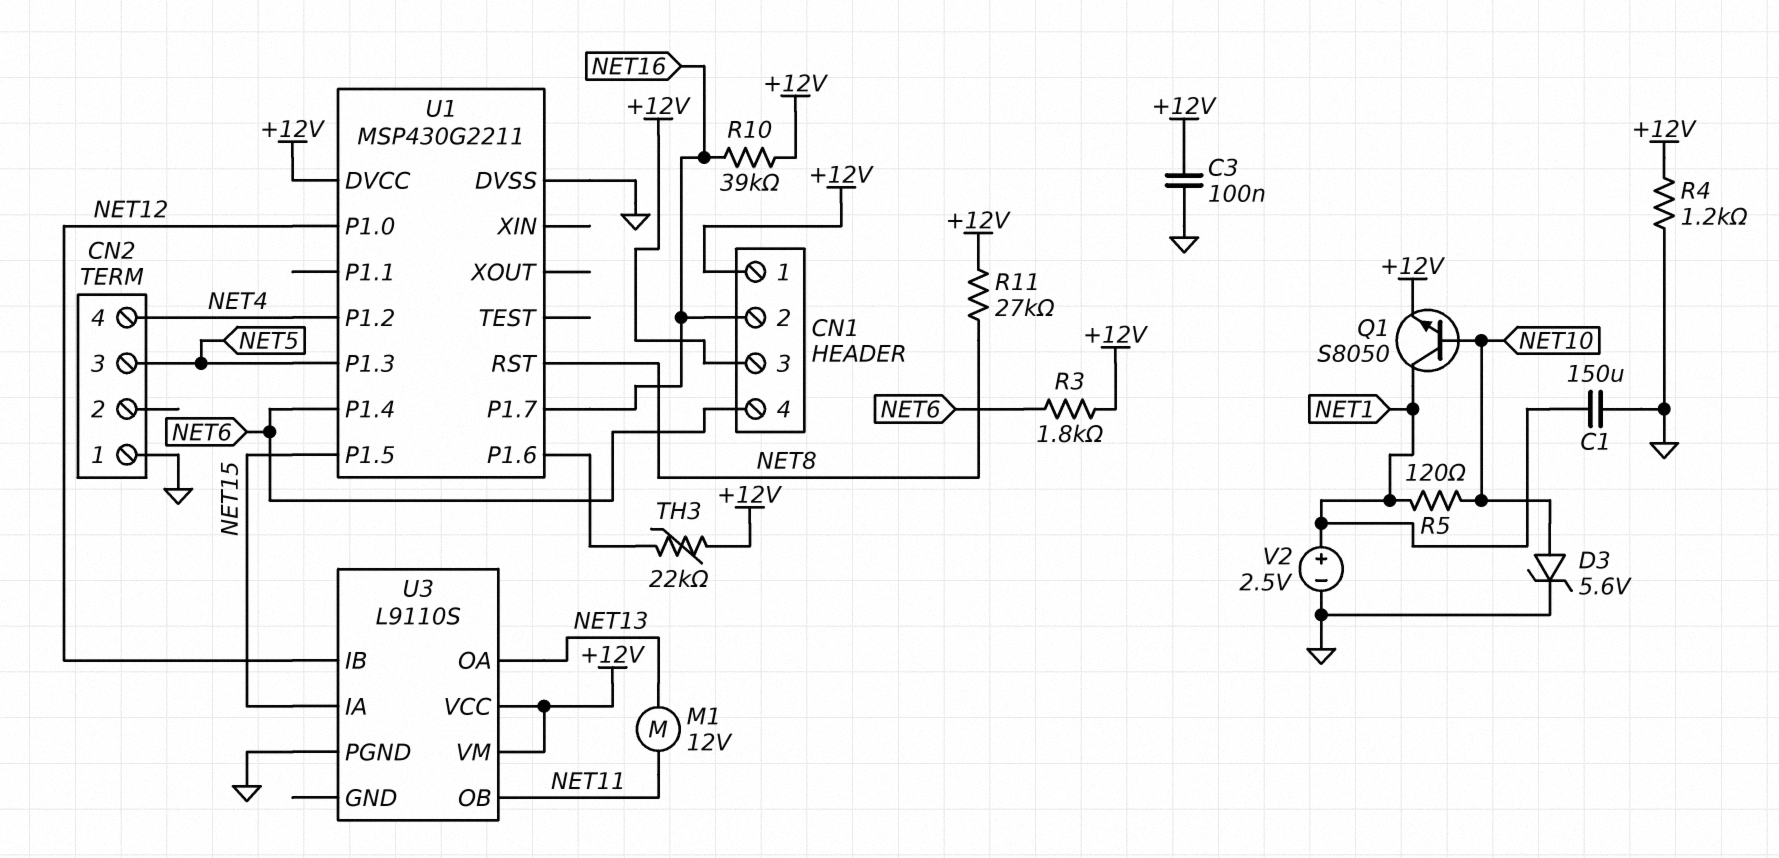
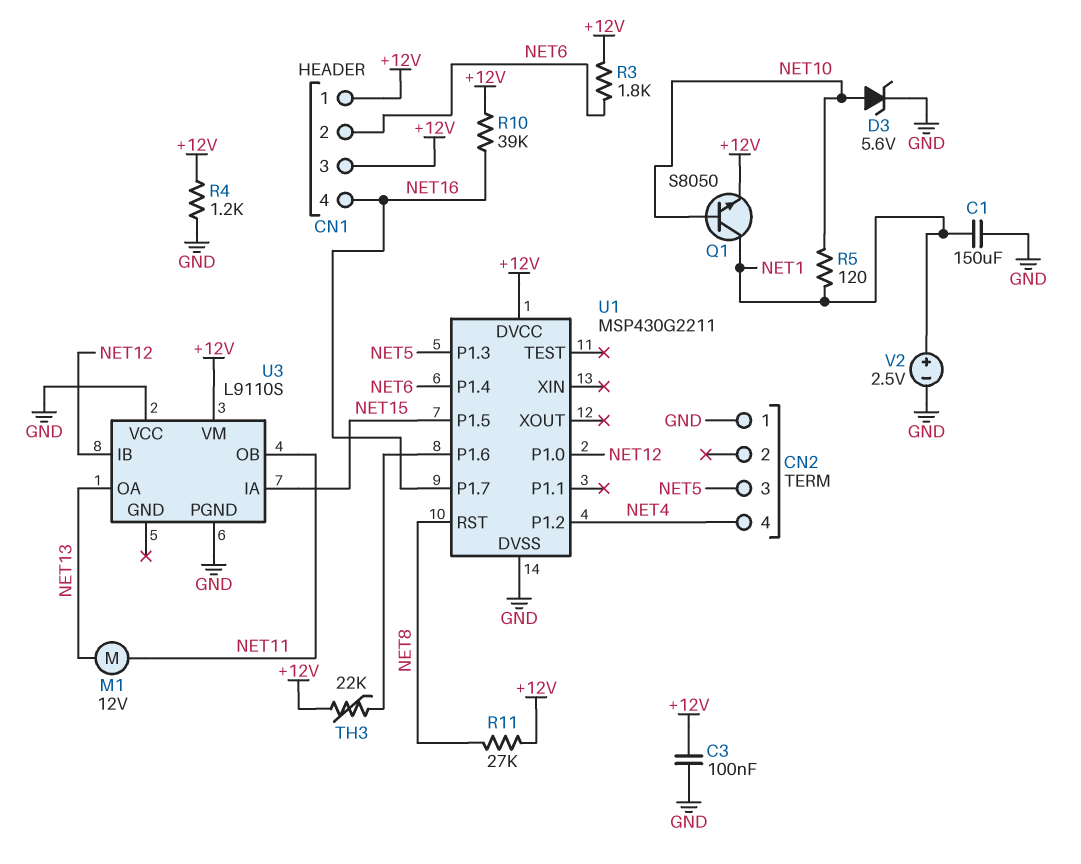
CN1 pin 2: NET16 -> NET6
CN1 pin 4: NET6 -> NET16
U3 pin VCC: +12V -> GND

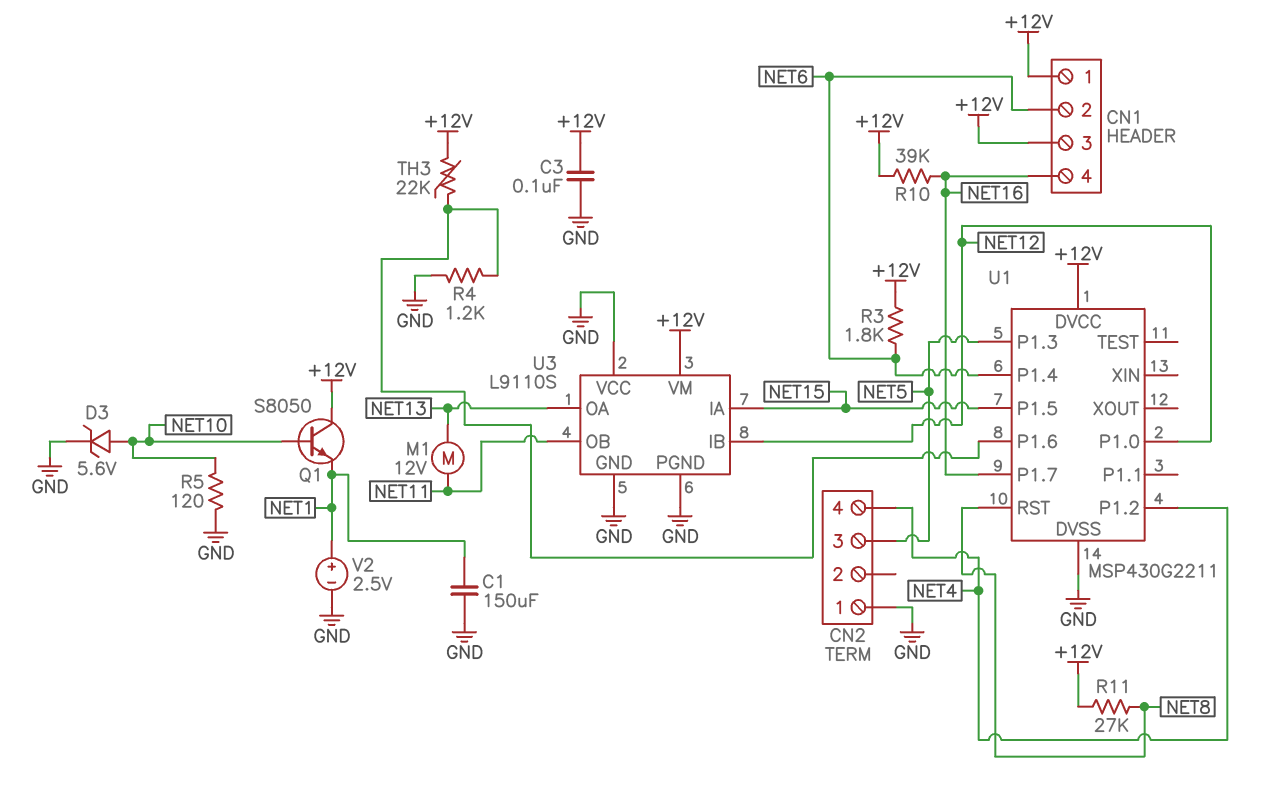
Q1: NPN S8050 (B NET10, C NET1, E +12V) -> NPN S8050 (B NET10, C +12V, E NET1)
R4: 1.2k (+12V, GND) -> 1.2k (GND, U1/P1.6)
R5: 120 (NET1, NET10) -> 120 (GND, NET10)
U3 pin GND: none -> GND

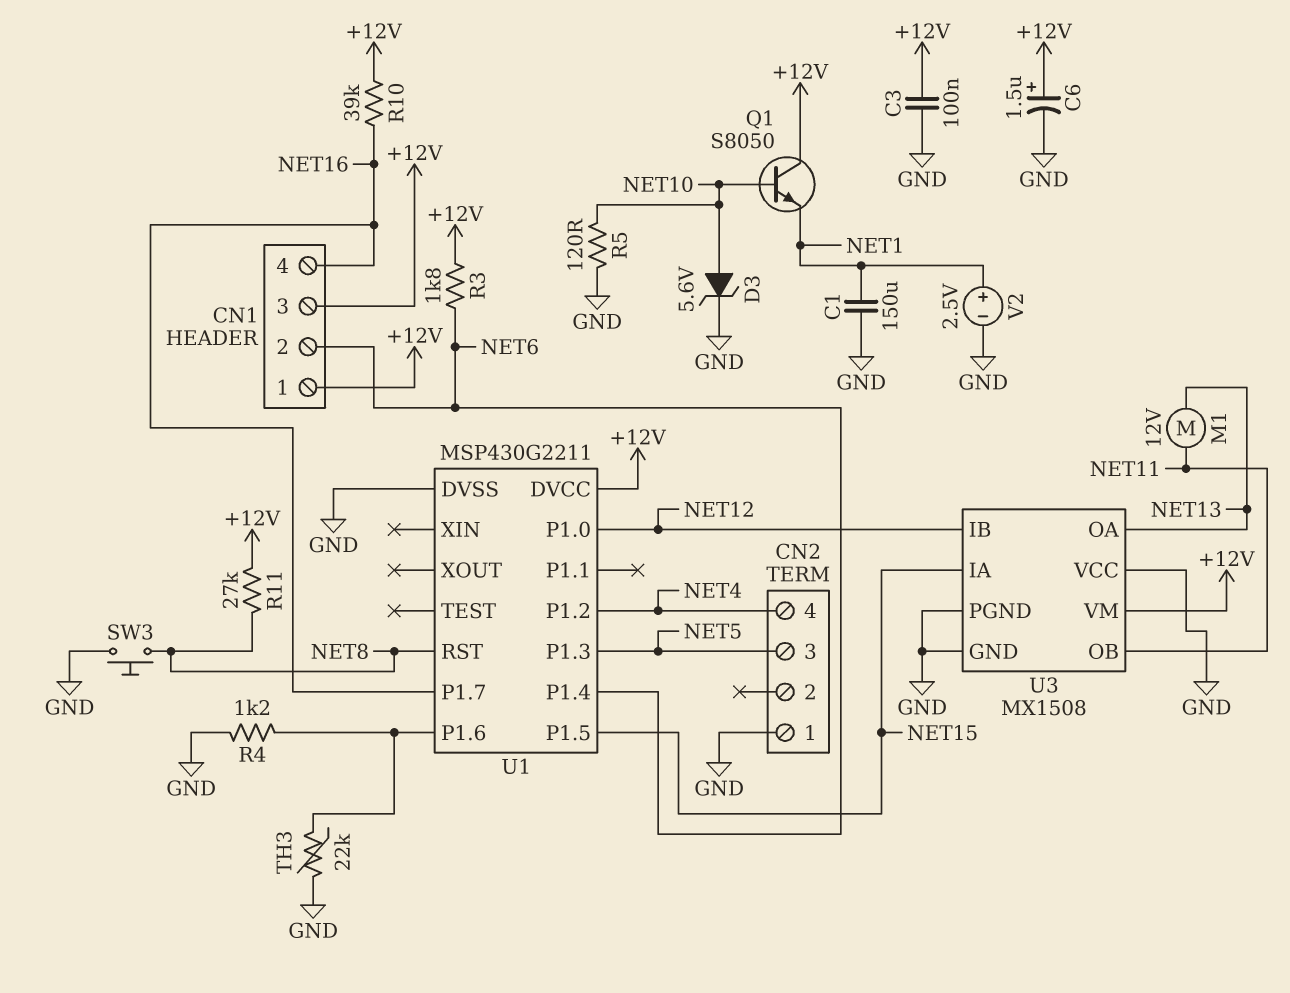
C6: none -> 1.5uF (plus +12V, minus GND)
SW3: none -> button (GND, NET8)
TH3: 22k (+12V, U1/P1.6) -> 22k (GND, U1/P1.6)
U3: L9110S -> MX1508

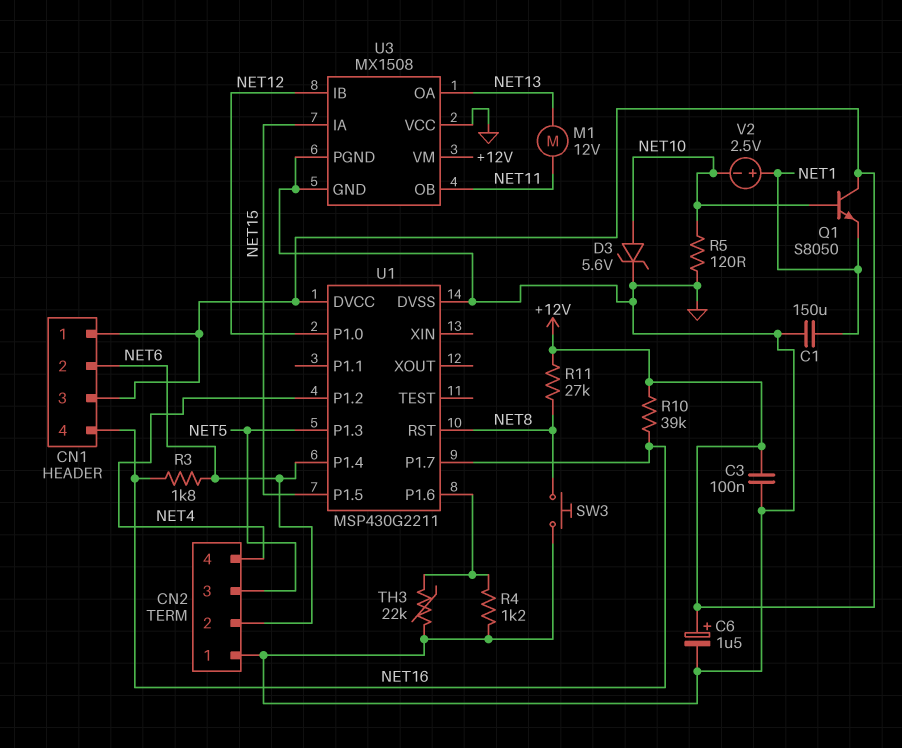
CN2 pin 2: none -> NET6
R3: 1.8k (+12V, NET6) -> 1.8k (NET6, NET16)
V2: 2.5V (plus NET1, minus GND) -> 2.5V (plus NET1, minus NET10)

